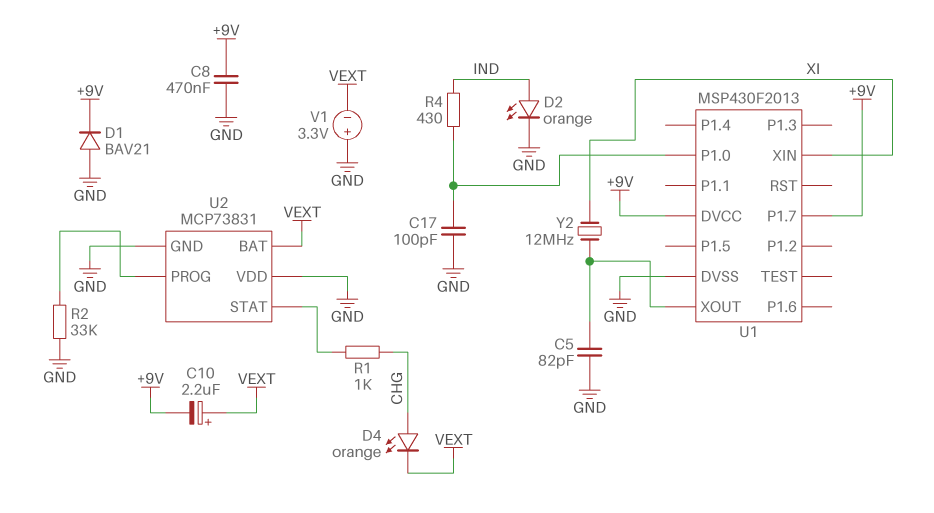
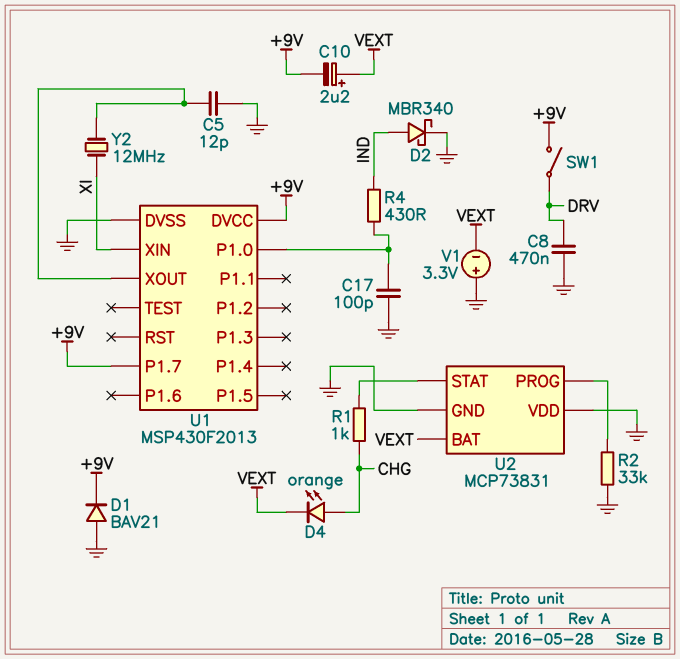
C5: 82pF (GND, U1/XOUT) -> 12pF (GND, U1/XOUT)
C8: 470nF (+9V, GND) -> 470nF (DRV, GND)
D2: LED orange (A IND, K GND) -> schottky MBR340 (A IND, K GND)
SW1: none -> switch (+9V, DRV)

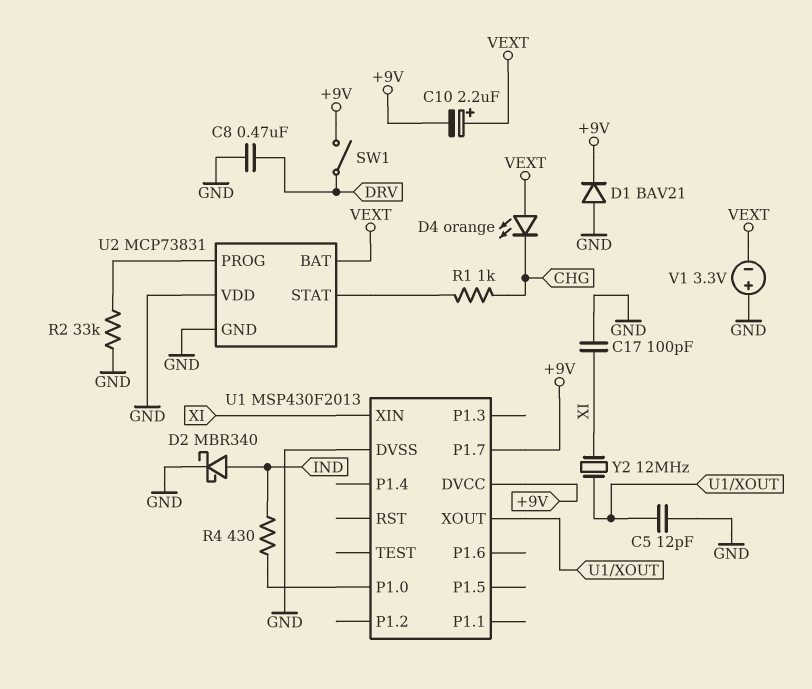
C17: 100pF (GND, U1/P1.0) -> 100pF (GND, XI)
D4: LED orange (A CHG, K VEXT) -> LED orange (A VEXT, K CHG)

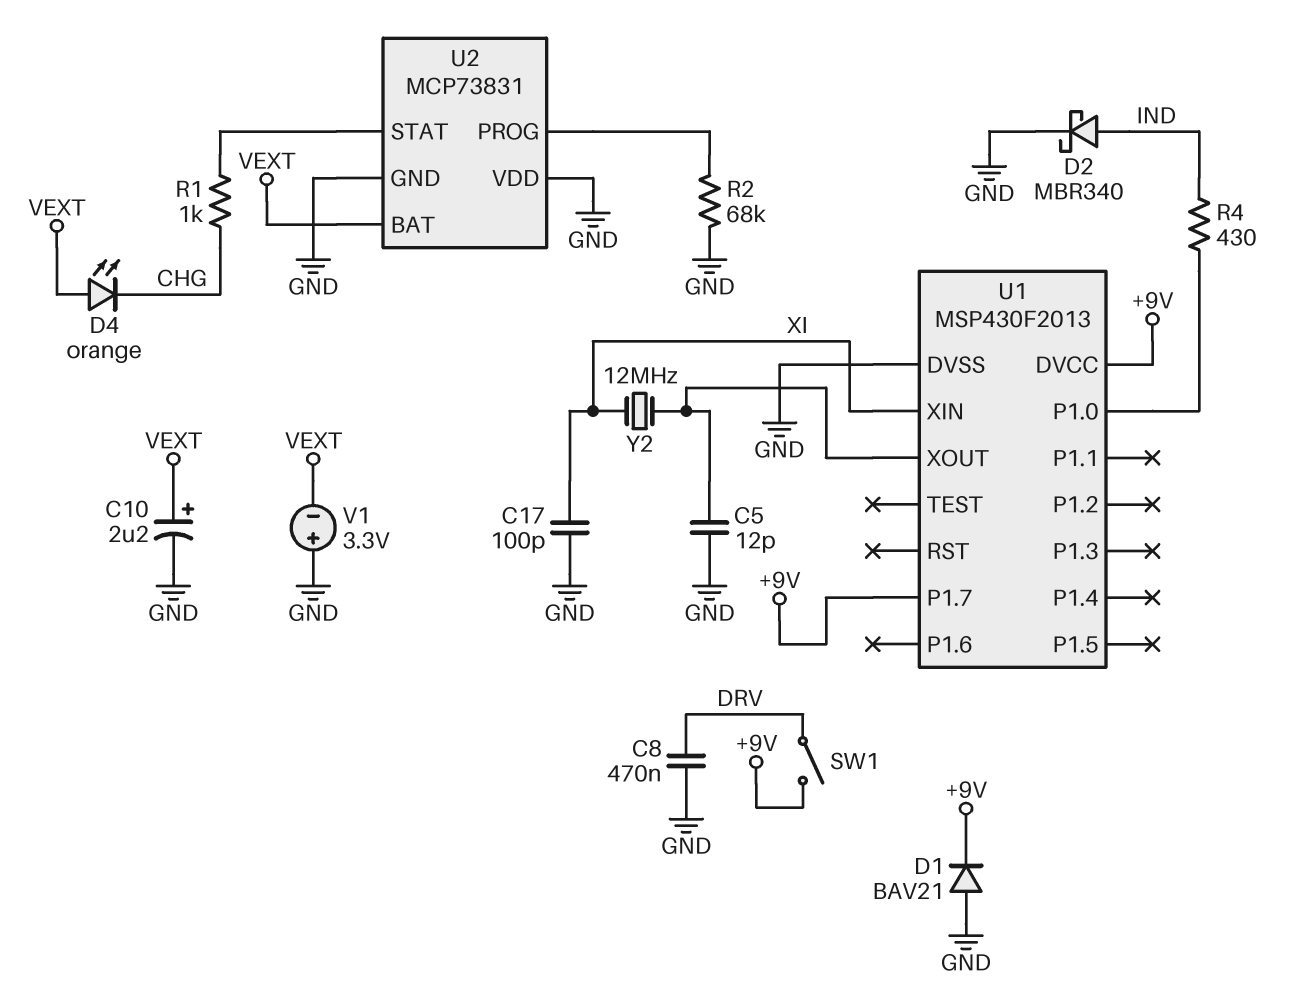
C10: 2.2uF (plus VEXT, minus +9V) -> 2.2uF (plus VEXT, minus GND)
R2: 33k (GND, U2/PROG) -> 68k (GND, U2/PROG)

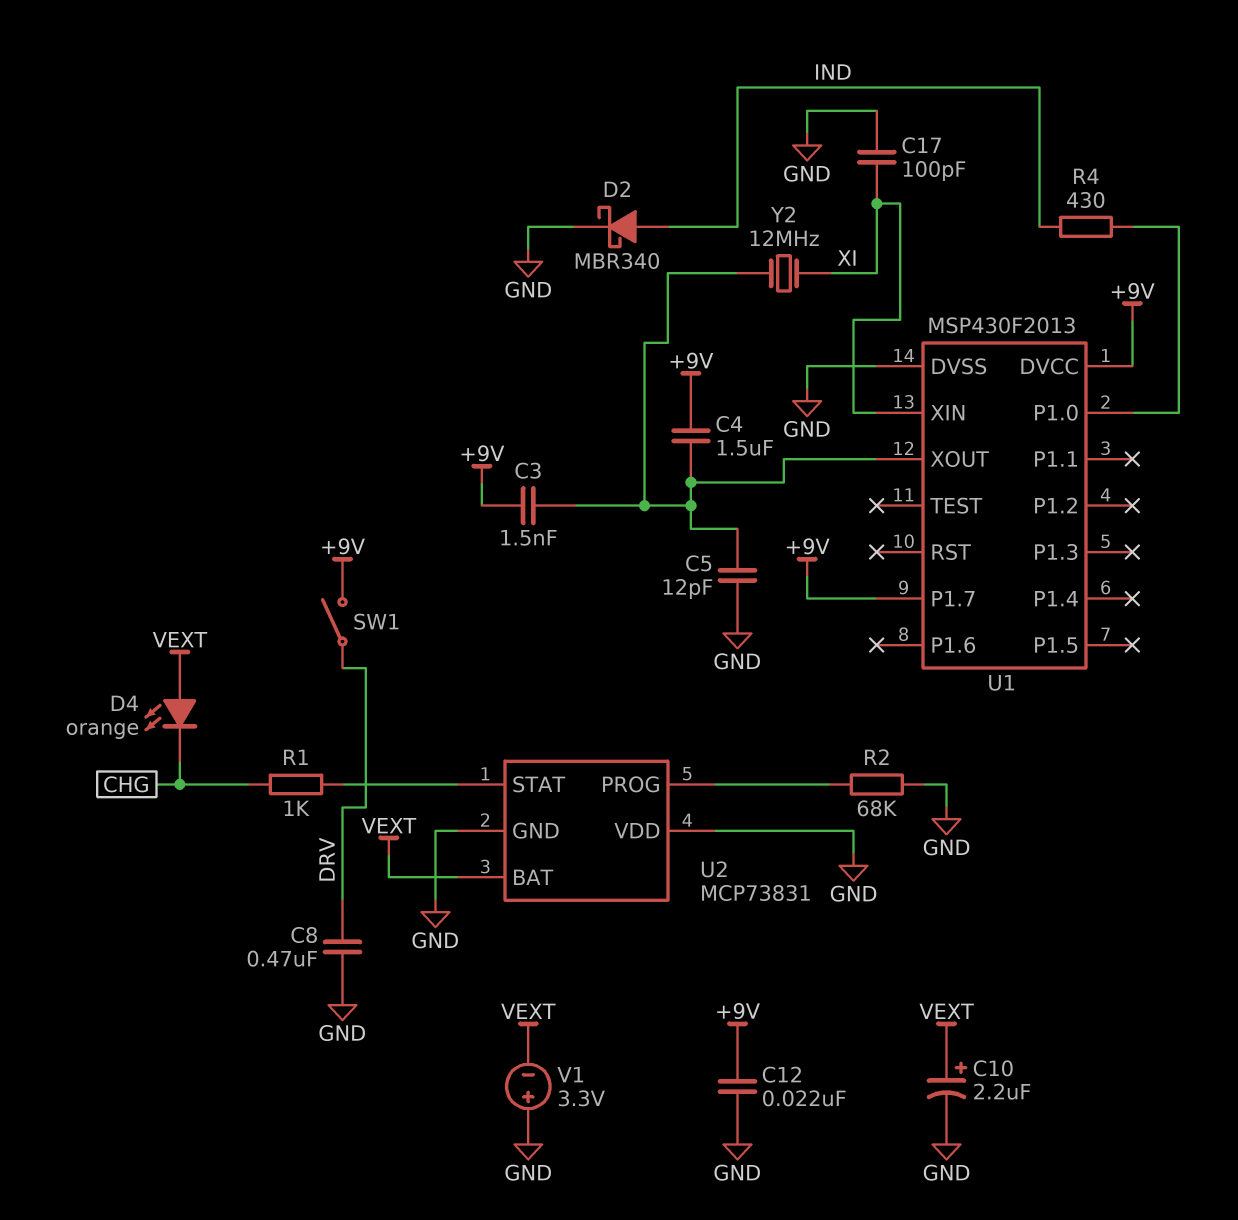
C3: none -> 1.5nF (+9V, U1/XOUT)
C4: none -> 1.5uF (+9V, U1/XOUT)
C12: none -> 22nF (+9V, GND)
D1: diode BAV21 (A GND, K +9V) -> none

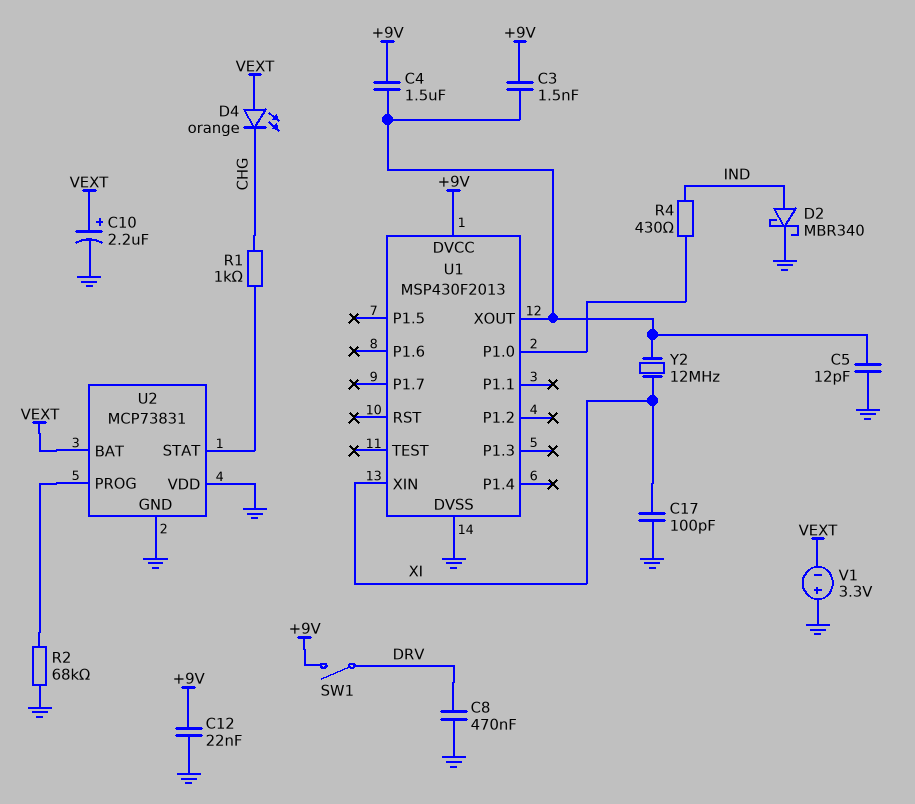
U1 pin P1.7: +9V -> none

